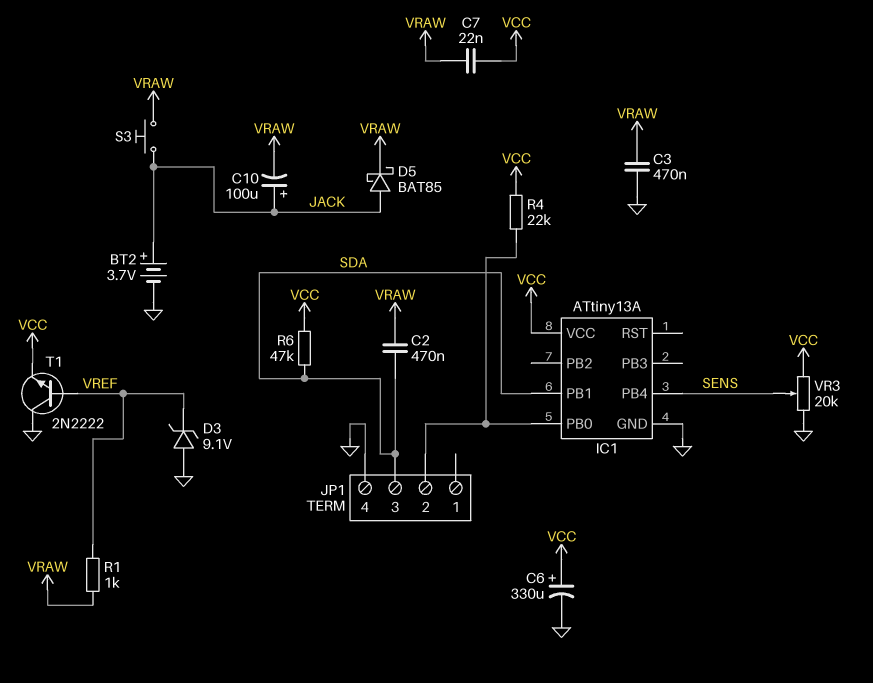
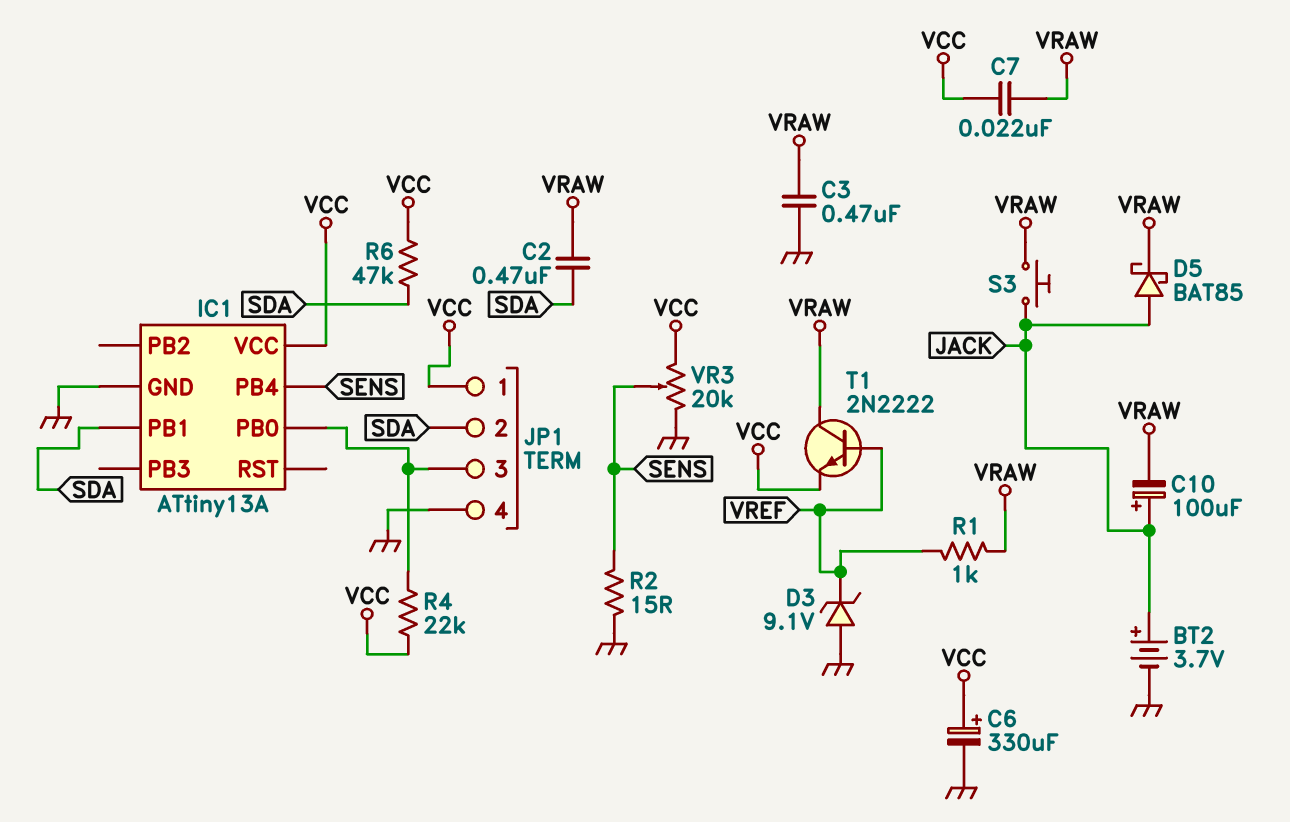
JP1 pin 1: none -> VCC
JP1 pin 2: IC1/PB0 -> SDA
JP1 pin 3: SDA -> IC1/PB0
R2: none -> 15 (GND, SENS)
T1: NPN 2N2222 (B VREF, C GND, E VCC) -> NPN 2N2222 (B VREF, C VRAW, E VCC)

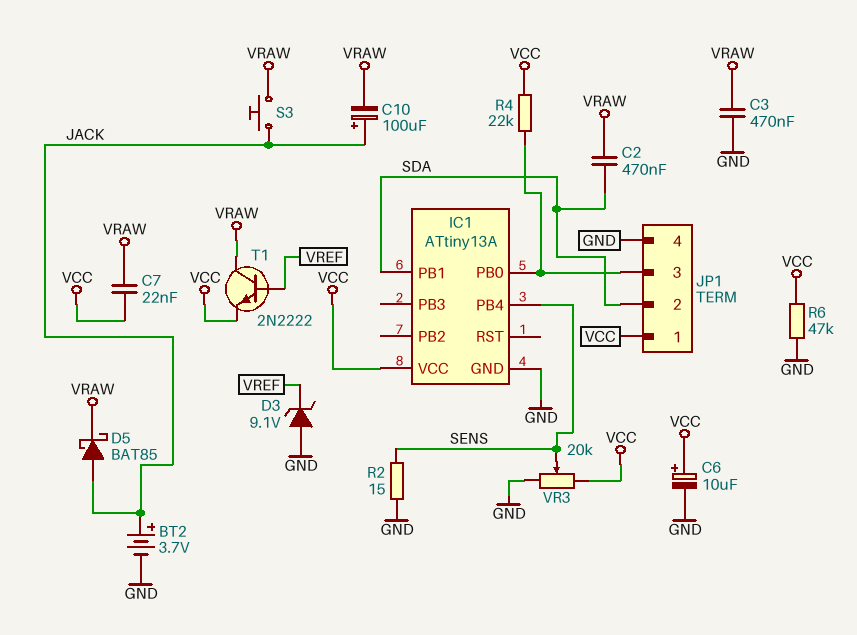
C6: 330uF (plus VCC, minus GND) -> 10uF (plus VCC, minus GND)
R1: 1k (VRAW, VREF) -> none
R6: 47k (SDA, VCC) -> 47k (GND, VCC)

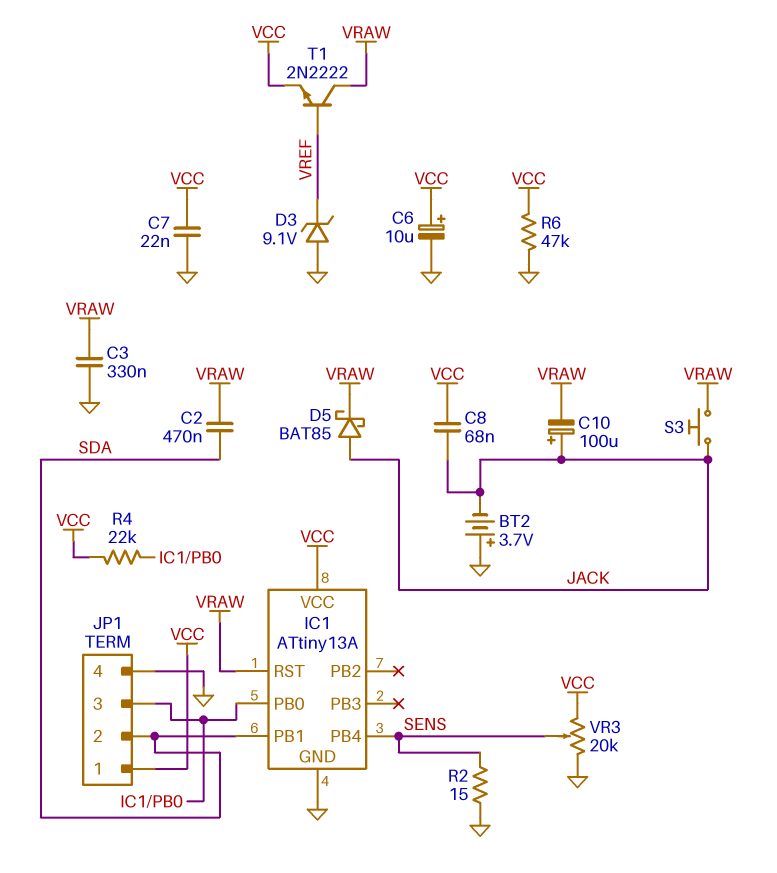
BT2: 3.7V (plus JACK, minus GND) -> 3.7V (plus GND, minus JACK)
C3: 470nF (GND, VRAW) -> 330nF (GND, VRAW)
C7: 22nF (VCC, VRAW) -> 22nF (GND, VCC)
C8: none -> 68nF (JACK, VCC)
IC1 pin RST: none -> VRAW

